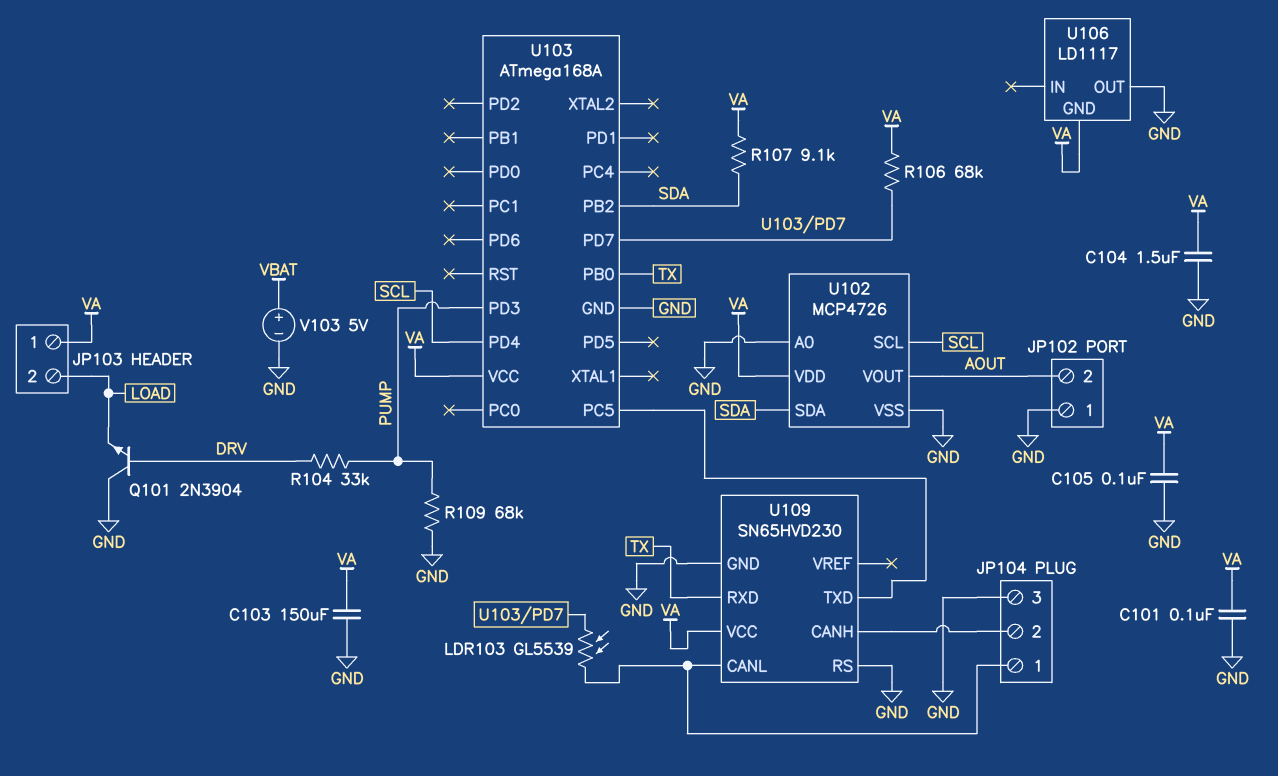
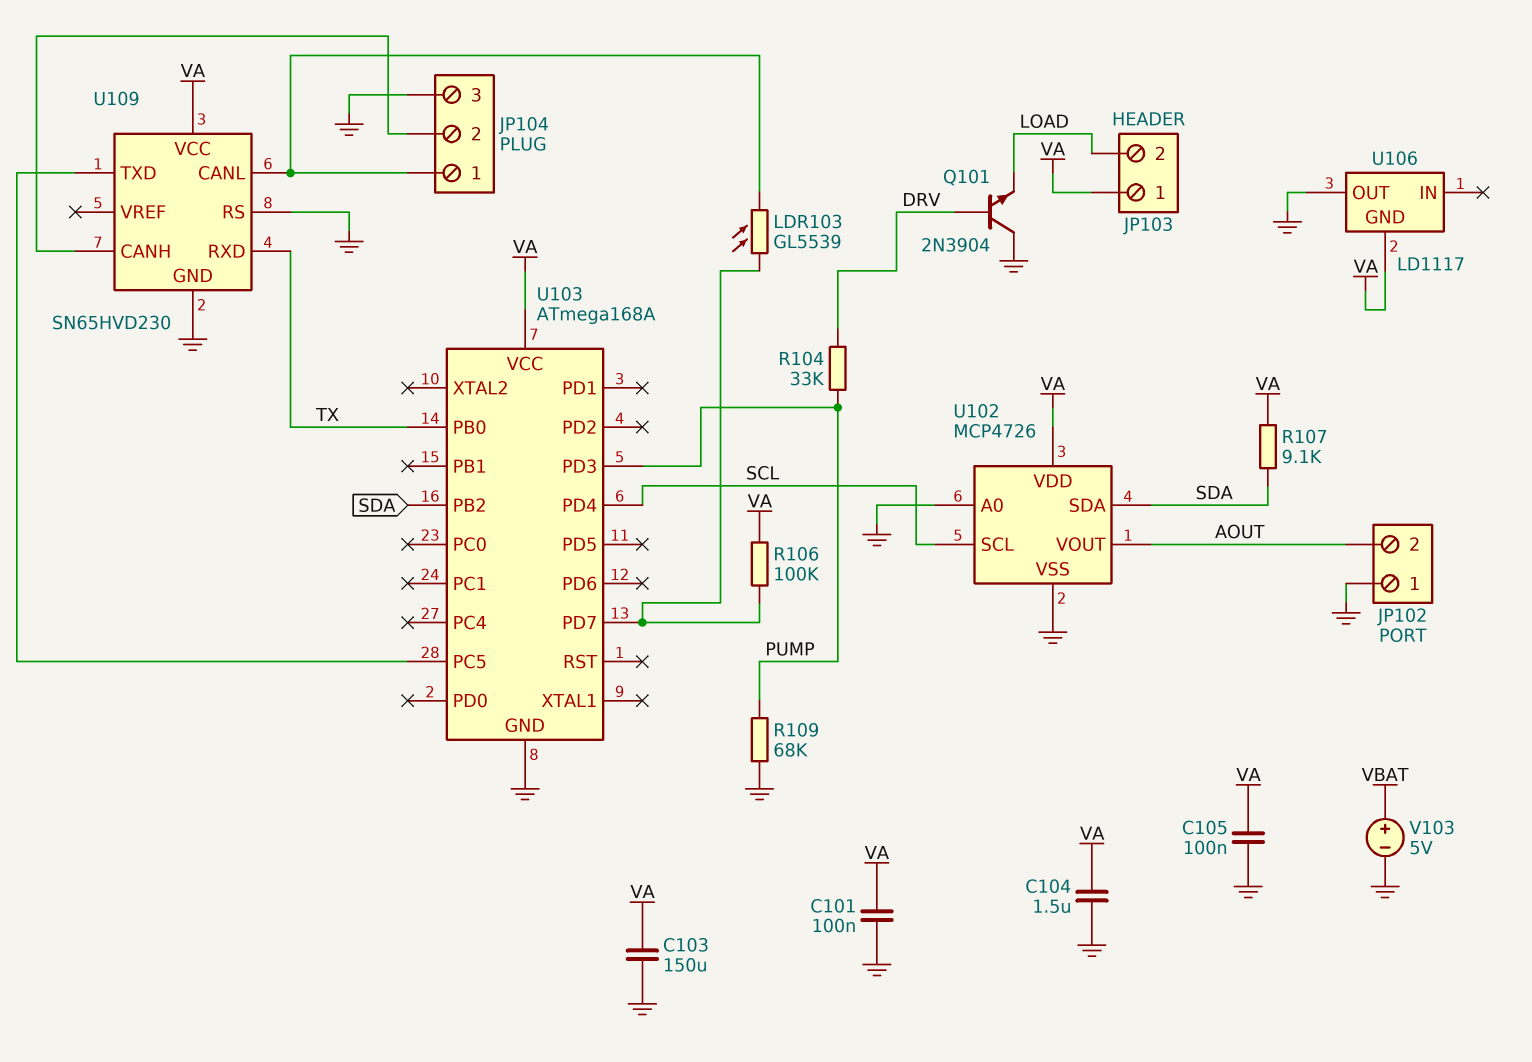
R106: 68k (U103/PD7, VA) -> 100k (U103/PD7, VA)

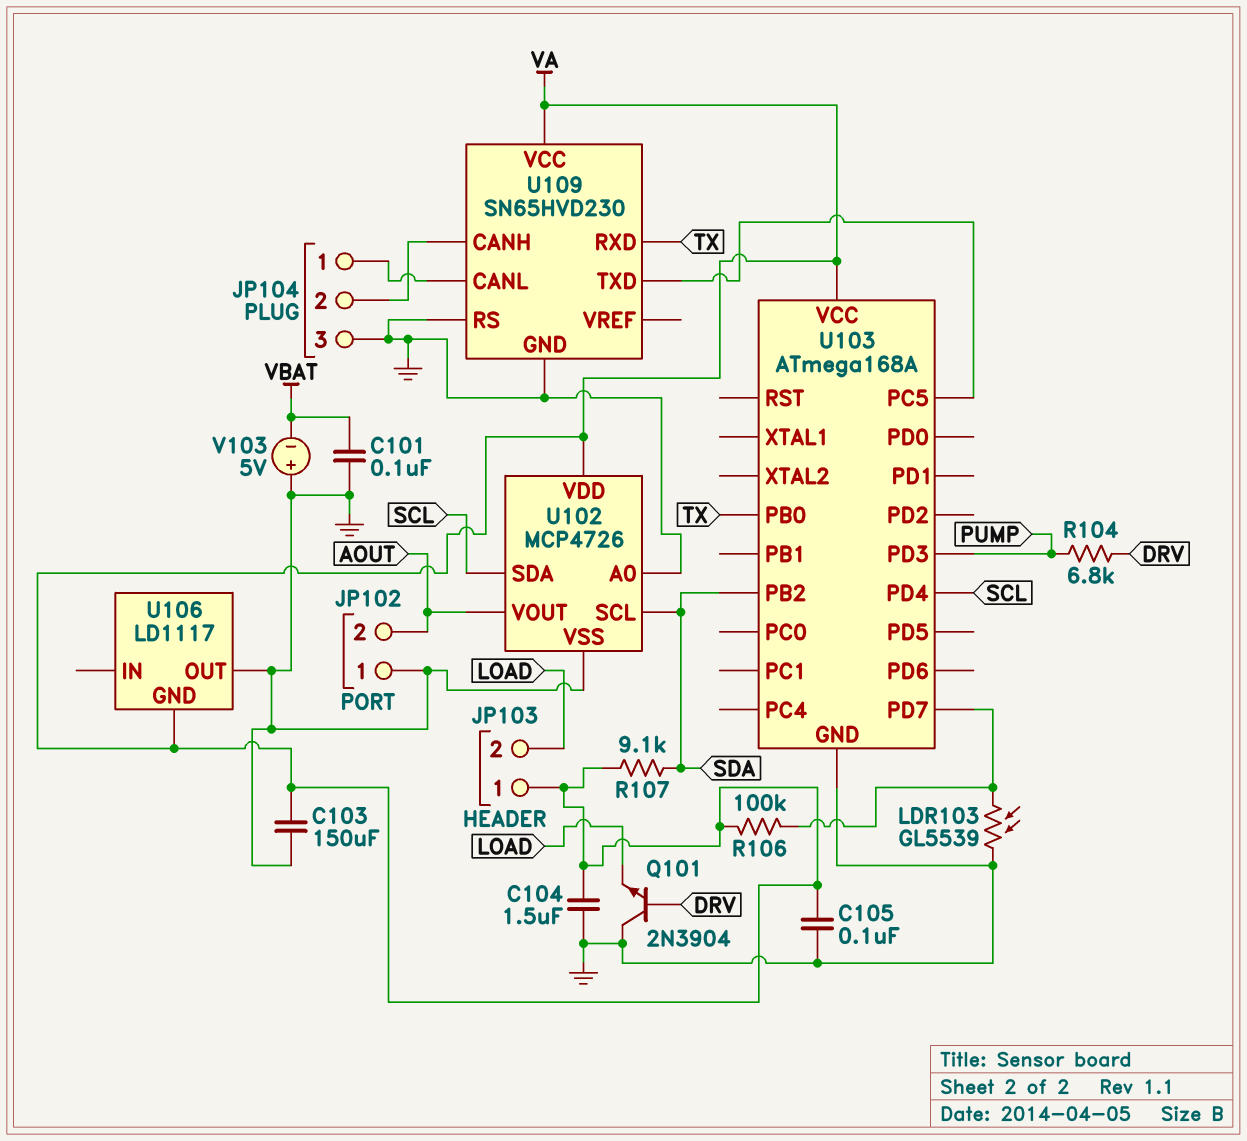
C101: 100nF (GND, VA) -> 100nF (GND, VBAT)
LDR103: GL5539 (JP104/1, U103/PD7) -> GL5539 (GND, U103/PD7)
R104: 33k (DRV, PUMP) -> 6.8k (DRV, PUMP)
R109: 68k (GND, PUMP) -> none
U102 pin SCL: SCL -> SDA
U102 pin SDA: SDA -> SCL
V103: 5V (plus VBAT, minus GND) -> 5V (plus GND, minus VBAT)

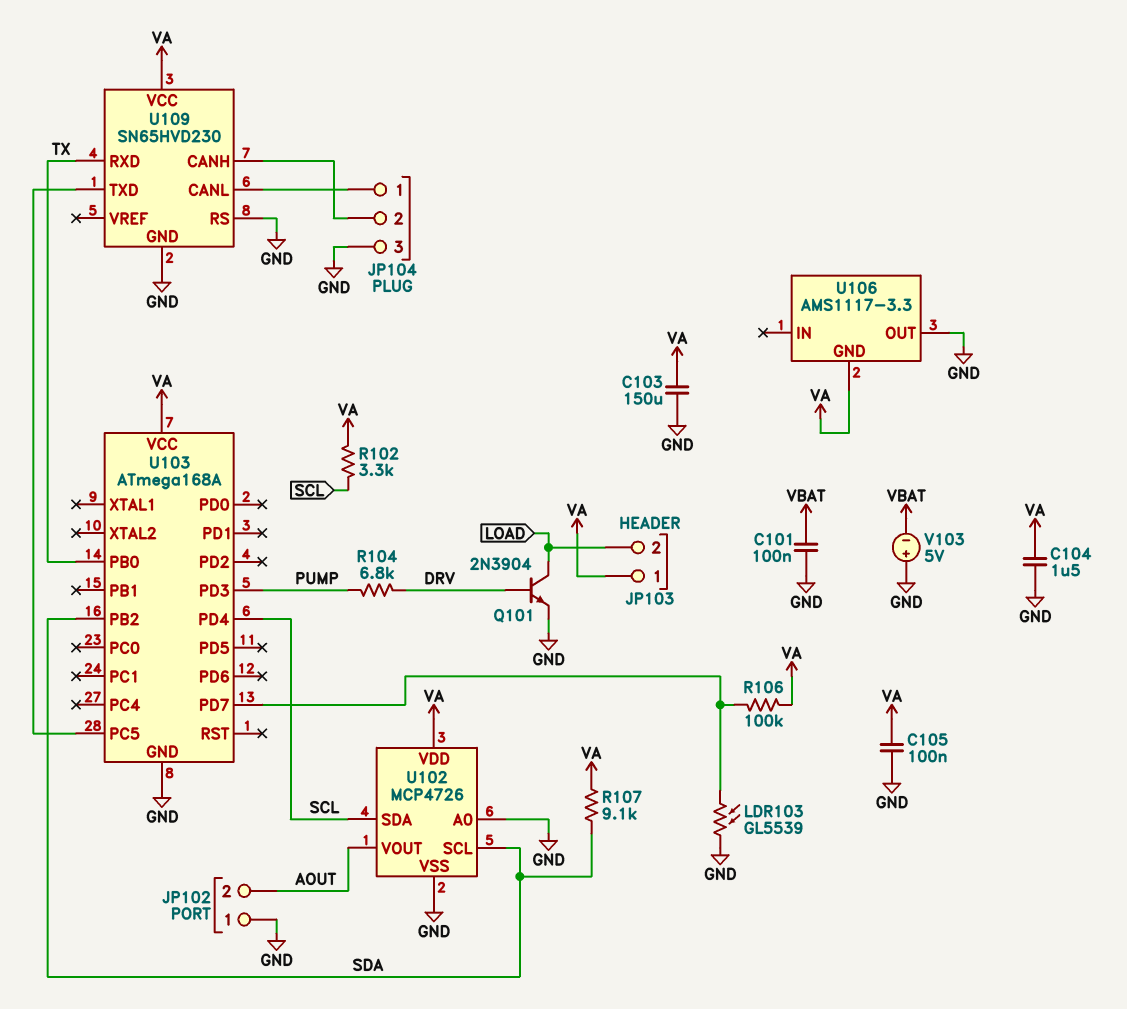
Q101: NPN 2N3904 (B DRV, C GND, E LOAD) -> NPN 2N3904 (B DRV, C LOAD, E GND)
R102: none -> 3.3k (SCL, VA)
U106: LD1117 -> AMS1117-3.3

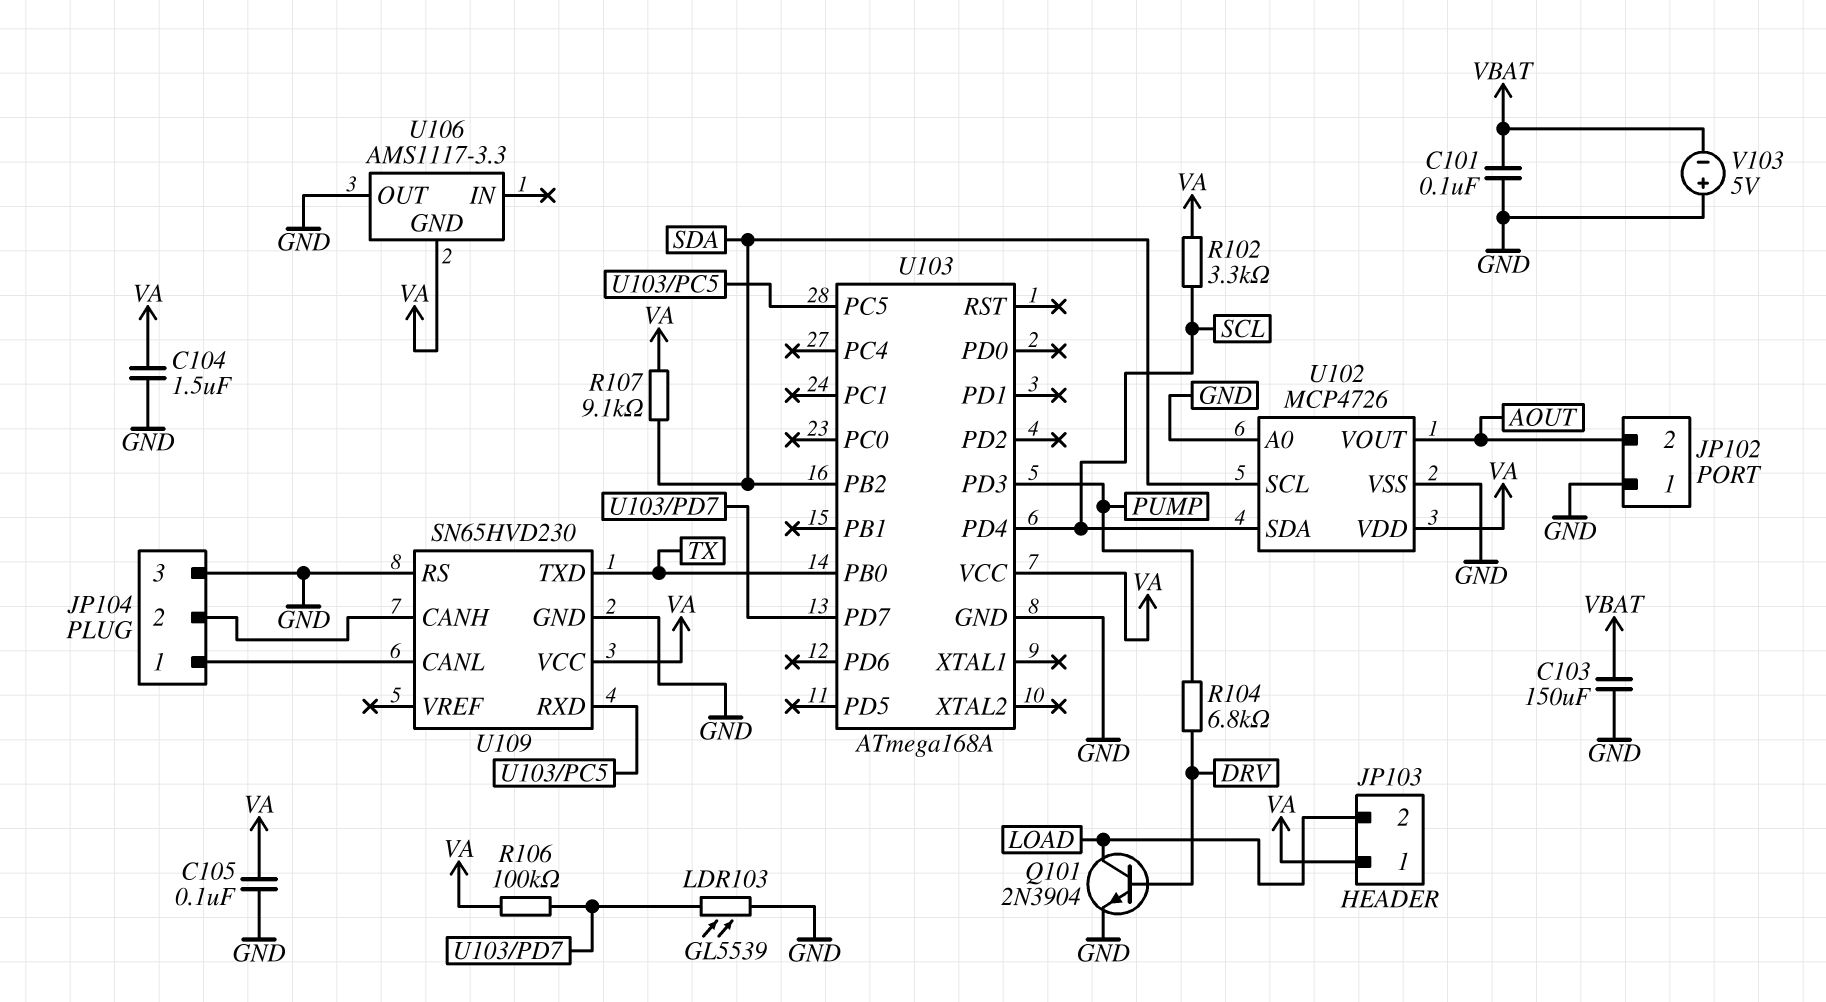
C103: 150uF (GND, VA) -> 150uF (GND, VBAT)
U109 pin RXD: TX -> U103/PC5
U109 pin TXD: U103/PC5 -> TX

